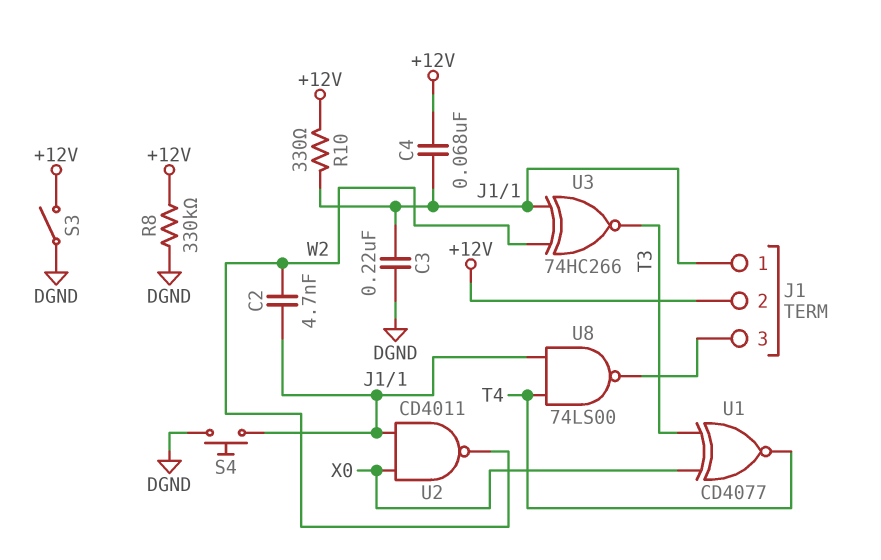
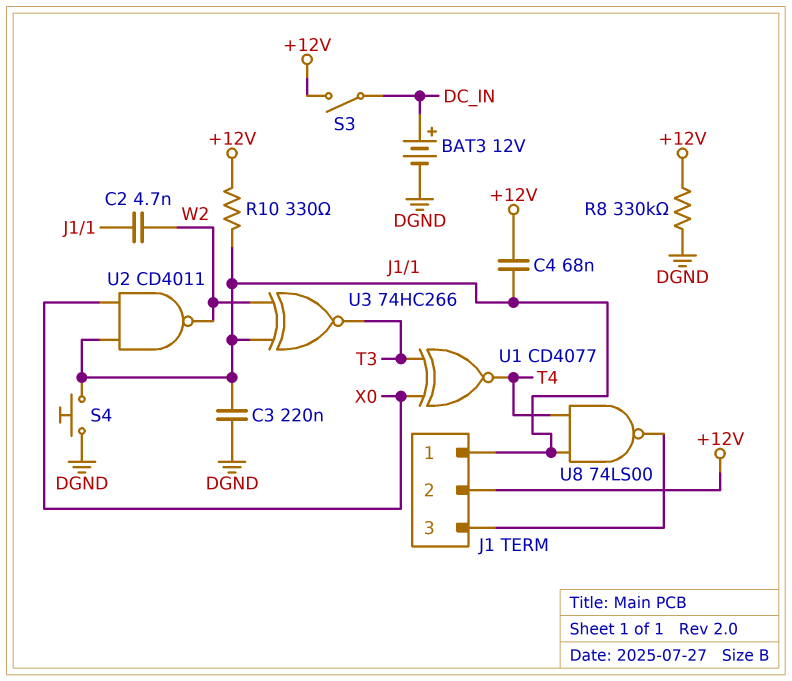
BAT3: none -> 12V (plus DC_IN, minus DGND)
S3: switch (+12V, DGND) -> switch (+12V, DC_IN)

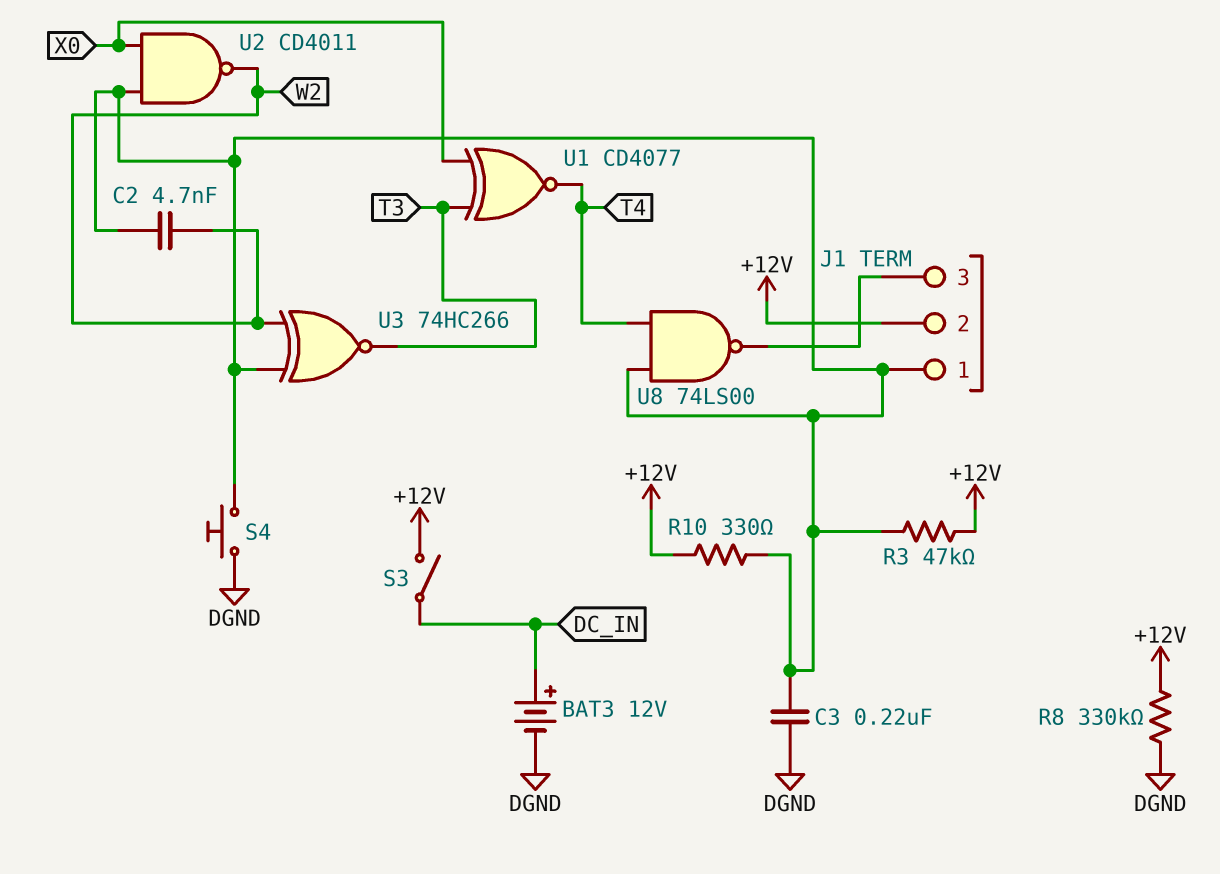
C4: 68nF (+12V, J1/1) -> none
R3: none -> 47k (+12V, J1/1)

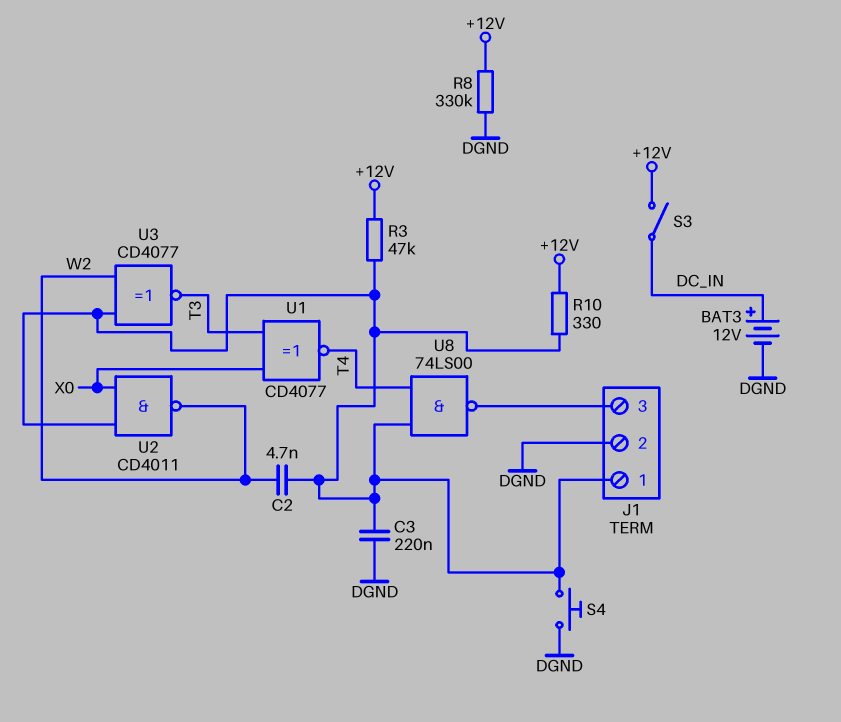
J1 pin 2: +12V -> DGND
U3: XNOR 74HC266 (in J1/1, in W2, out T3) -> XNOR CD4077 (in J1/1, in W2, out T3)

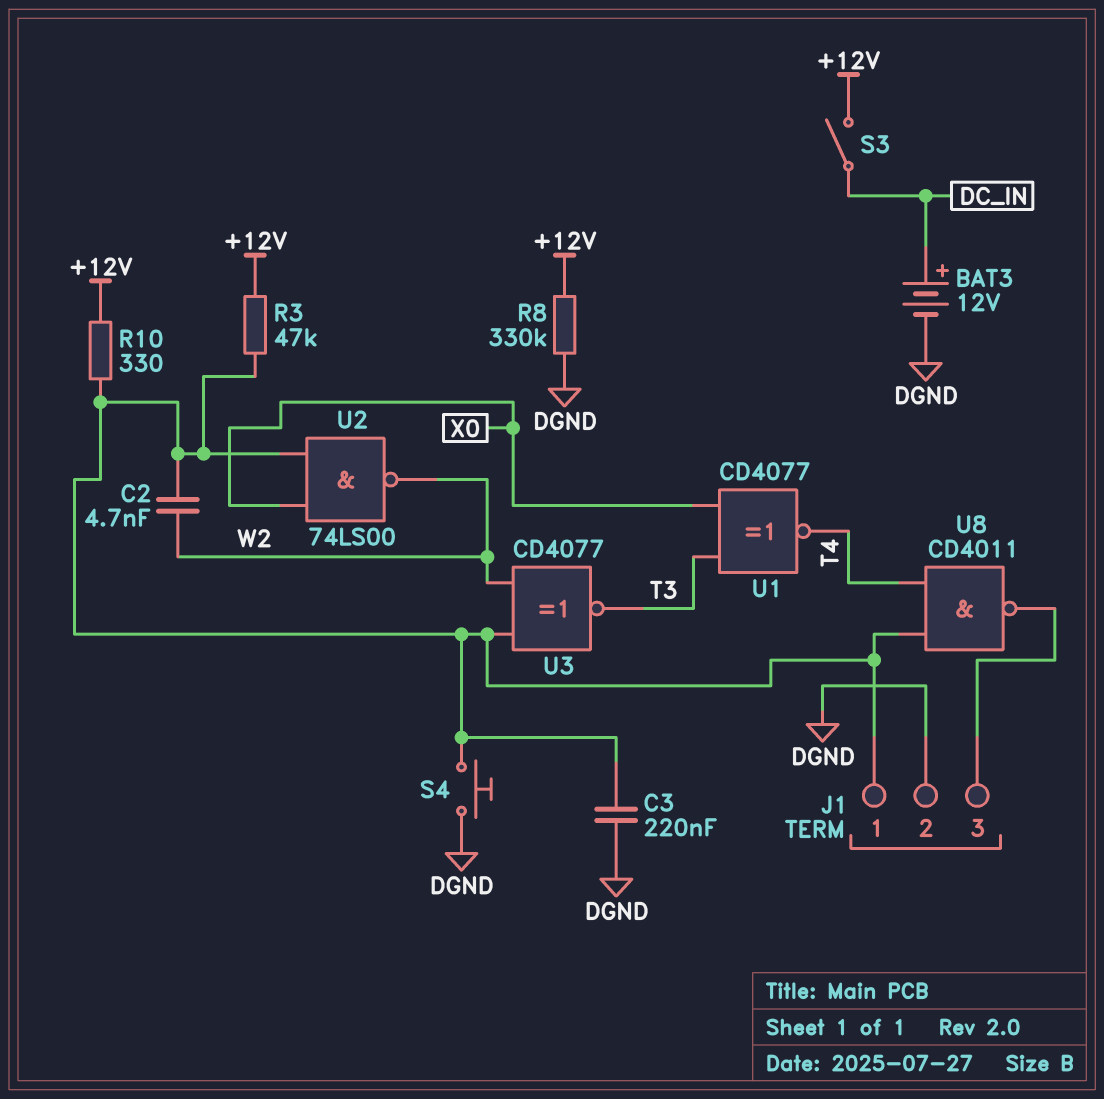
U2: NAND CD4011 (in J1/1, in X0, out W2) -> NAND 74LS00 (in J1/1, in X0, out W2)
U8: NAND 74LS00 (in J1/1, in T4, out J1/3) -> NAND CD4011 (in J1/1, in T4, out J1/3)

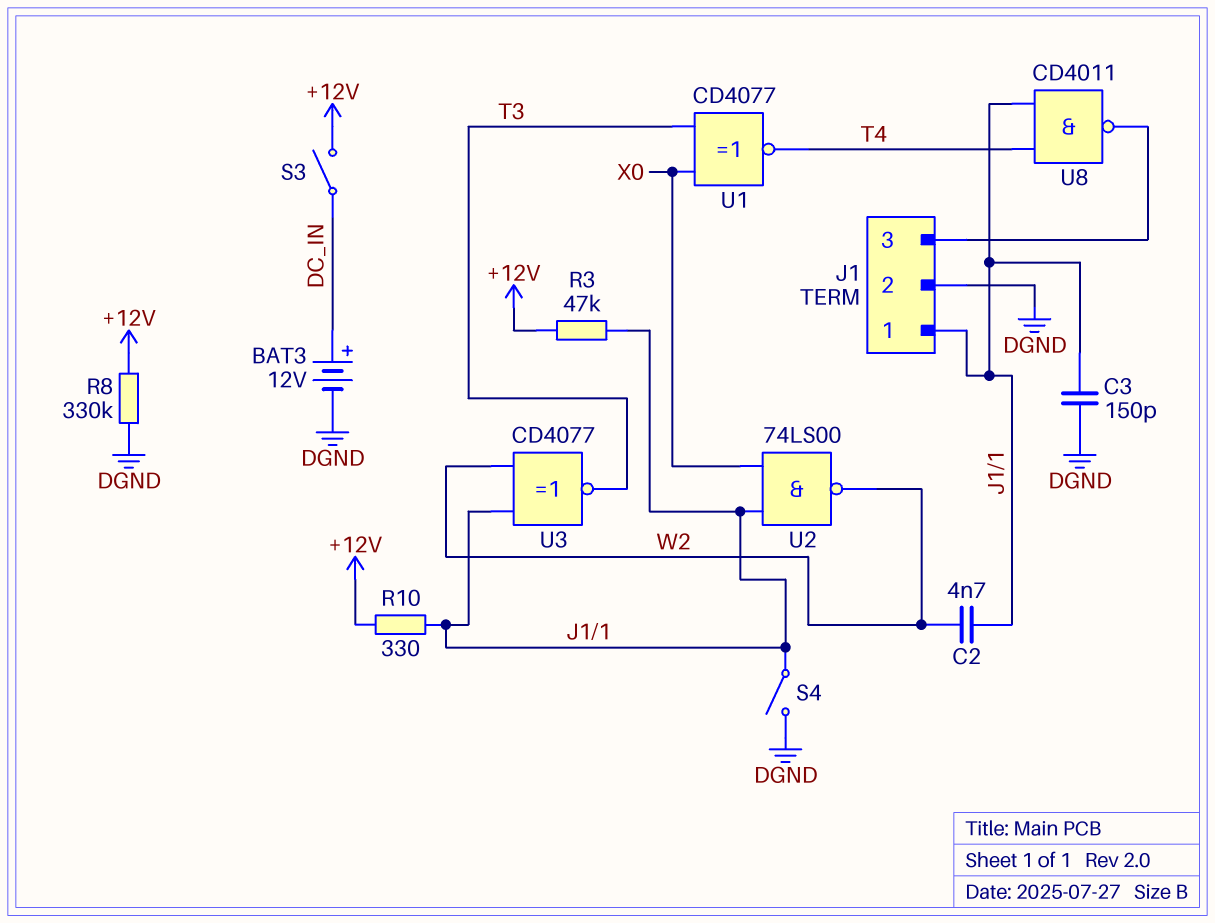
C3: 220nF (DGND, J1/1) -> 150pF (DGND, J1/1)
S4: button (DGND, J1/1) -> switch (DGND, J1/1)

